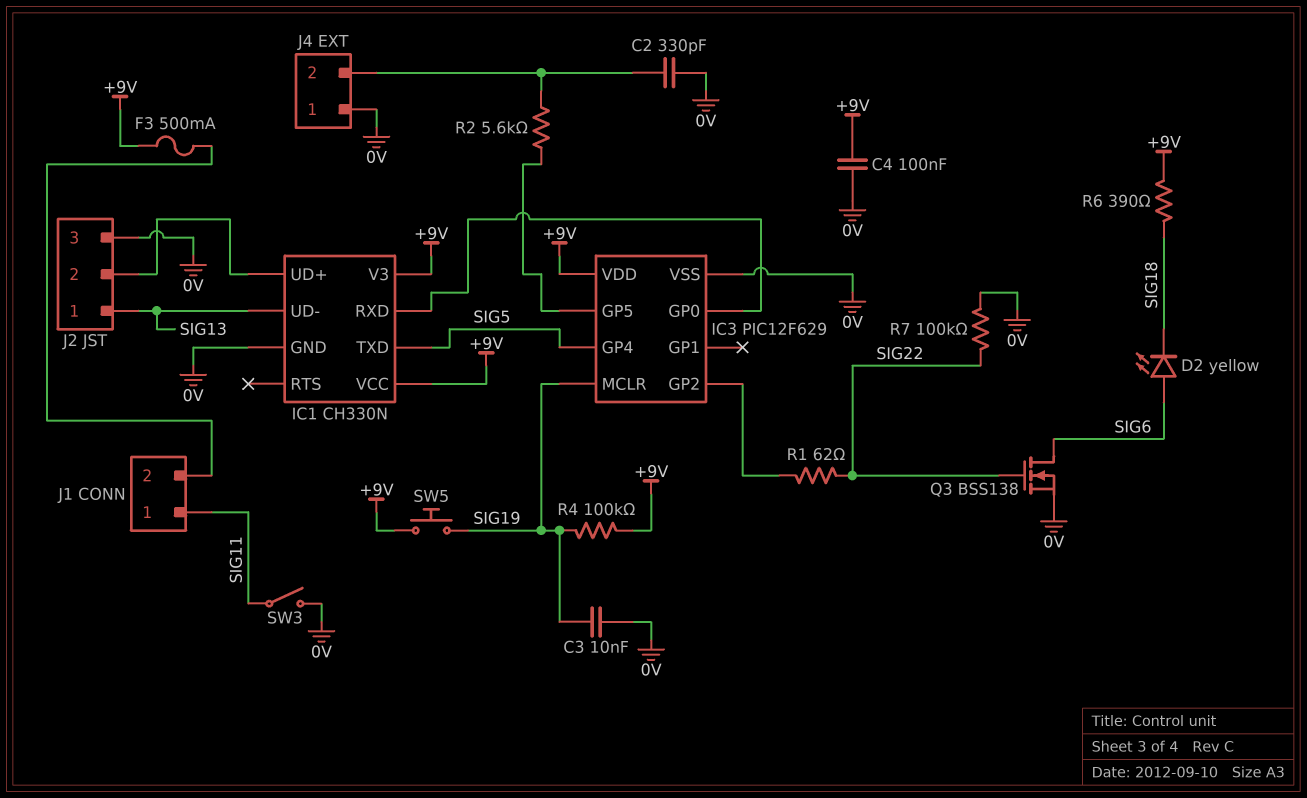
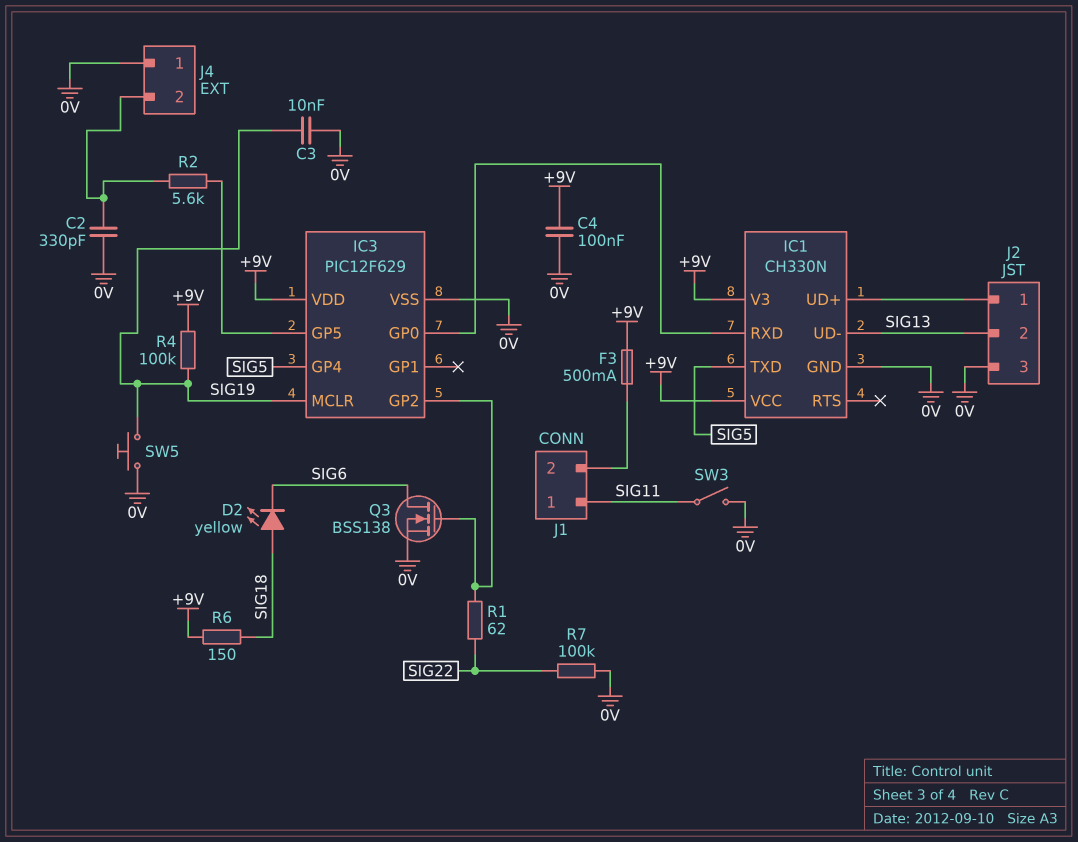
D2: LED yellow (A SIG6, K SIG18) -> LED yellow (A SIG18, K SIG6)
J2 pin 1: SIG13 -> IC1/UD+
J2 pin 2: IC1/UD+ -> SIG13
Q3: NMOS BSS138 (G SIG22, D SIG6, S 0V) -> NMOS BSS138 (G IC3/GP2, D SIG6, S 0V)
R6: 390 (+9V, SIG18) -> 150 (+9V, SIG18)
SW5: button (+9V, SIG19) -> button (0V, SIG19)

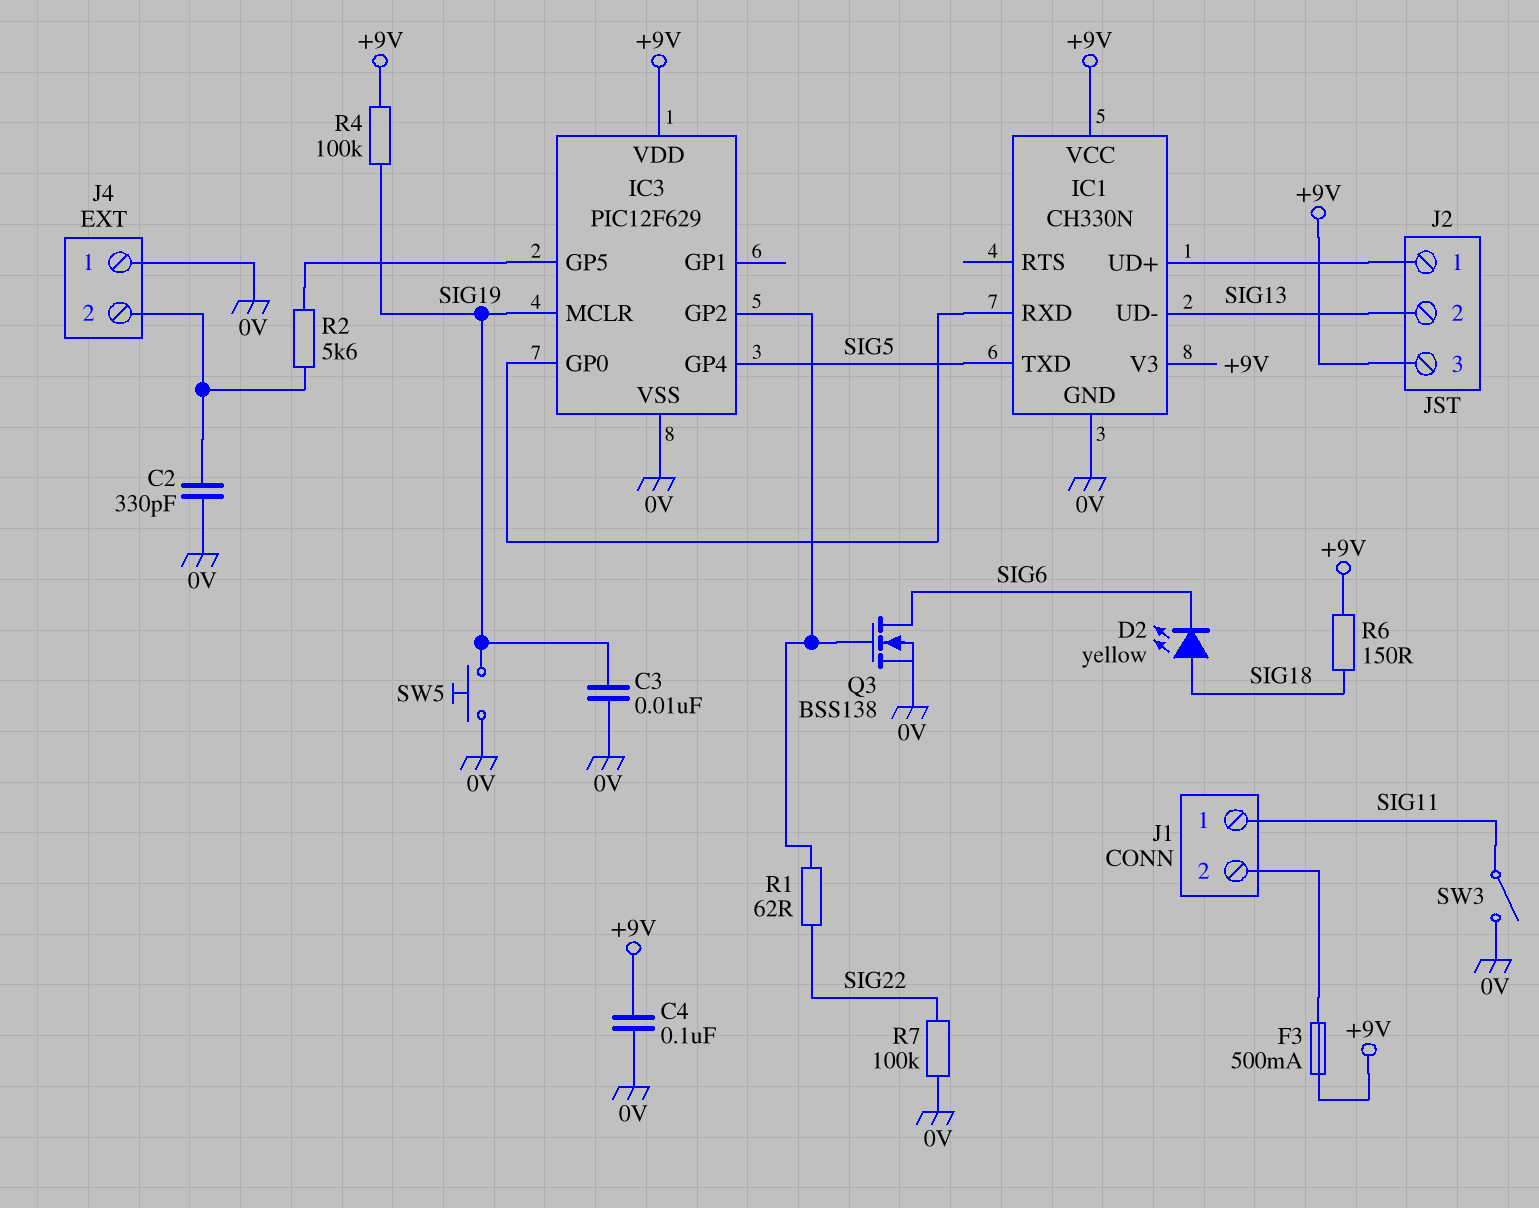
J2 pin 3: 0V -> +9V

